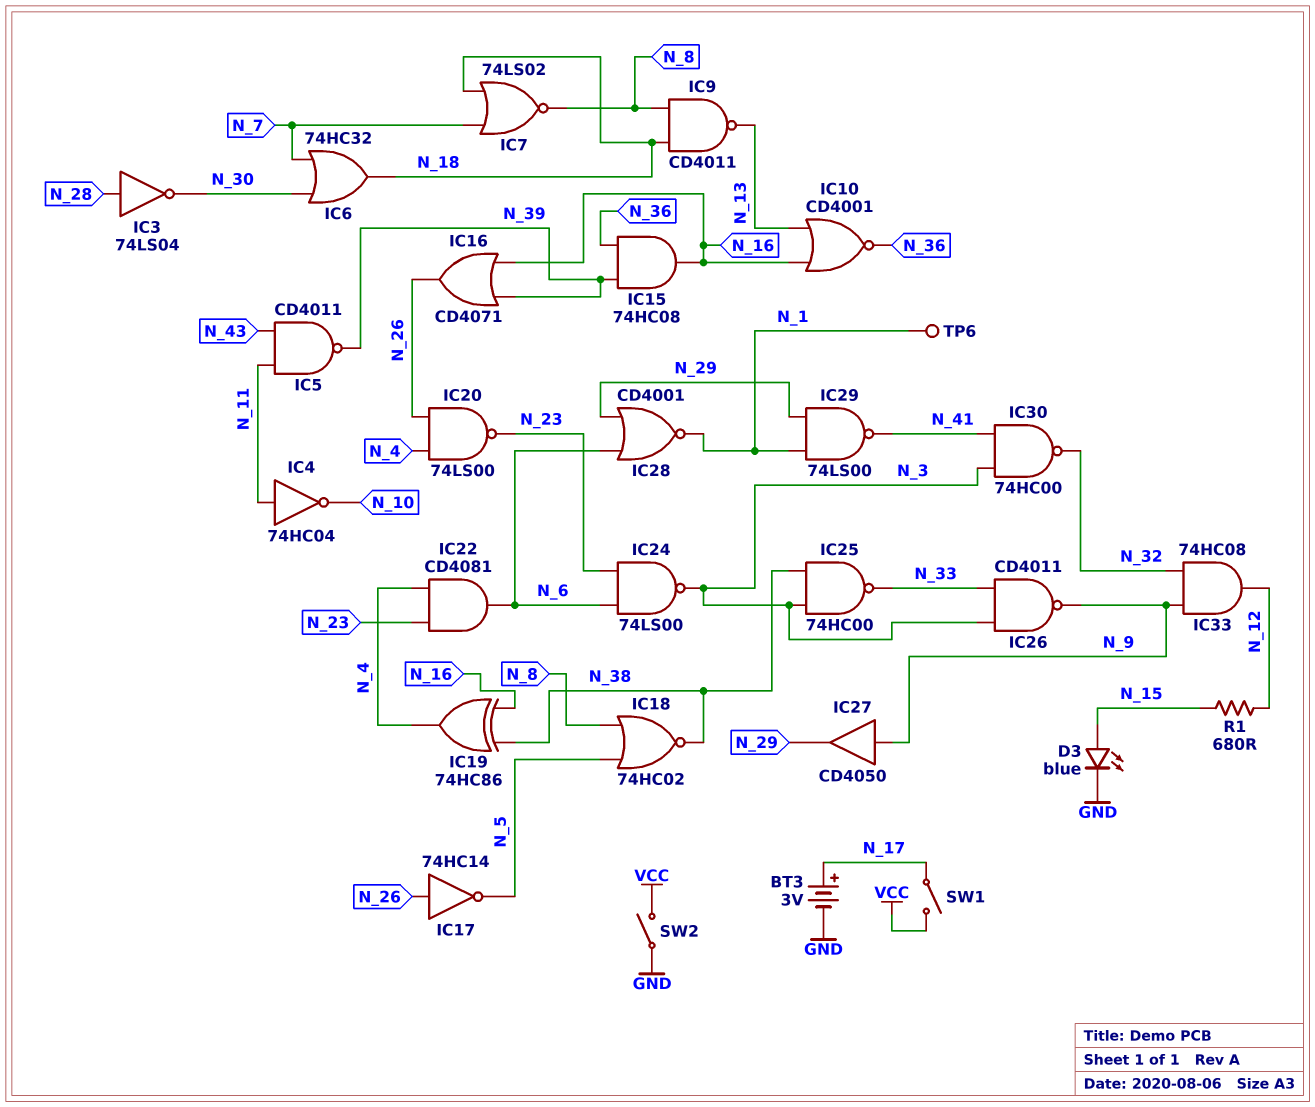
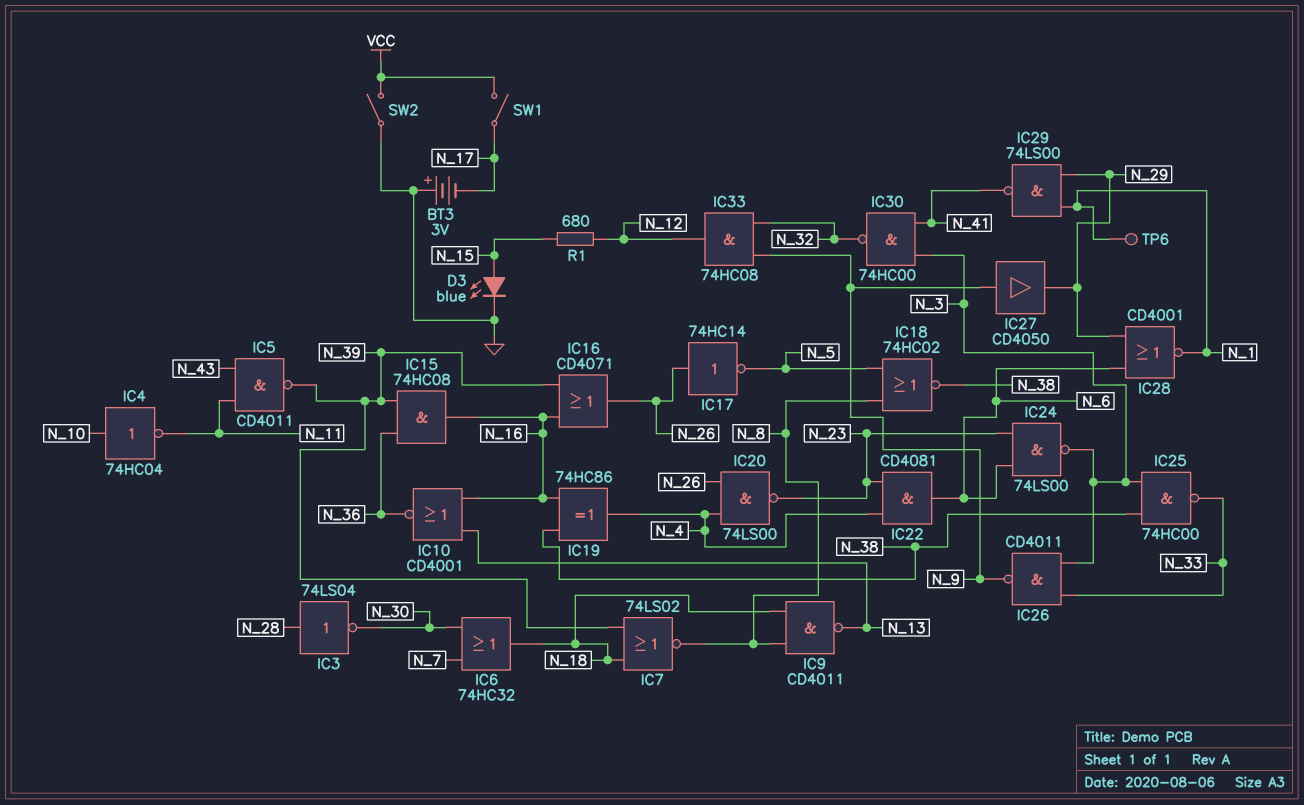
BT3: 3V (plus N_17, minus GND) -> 3V (plus GND, minus N_17)
IC4: NOT 74HC04 (in N_11, out N_10) -> NOT 74HC04 (in N_10, out N_11)
IC7: NOR 74LS02 (in N_7, in N_18, out N_8) -> NOR 74LS02 (in N_18, in N_39, out N_8)

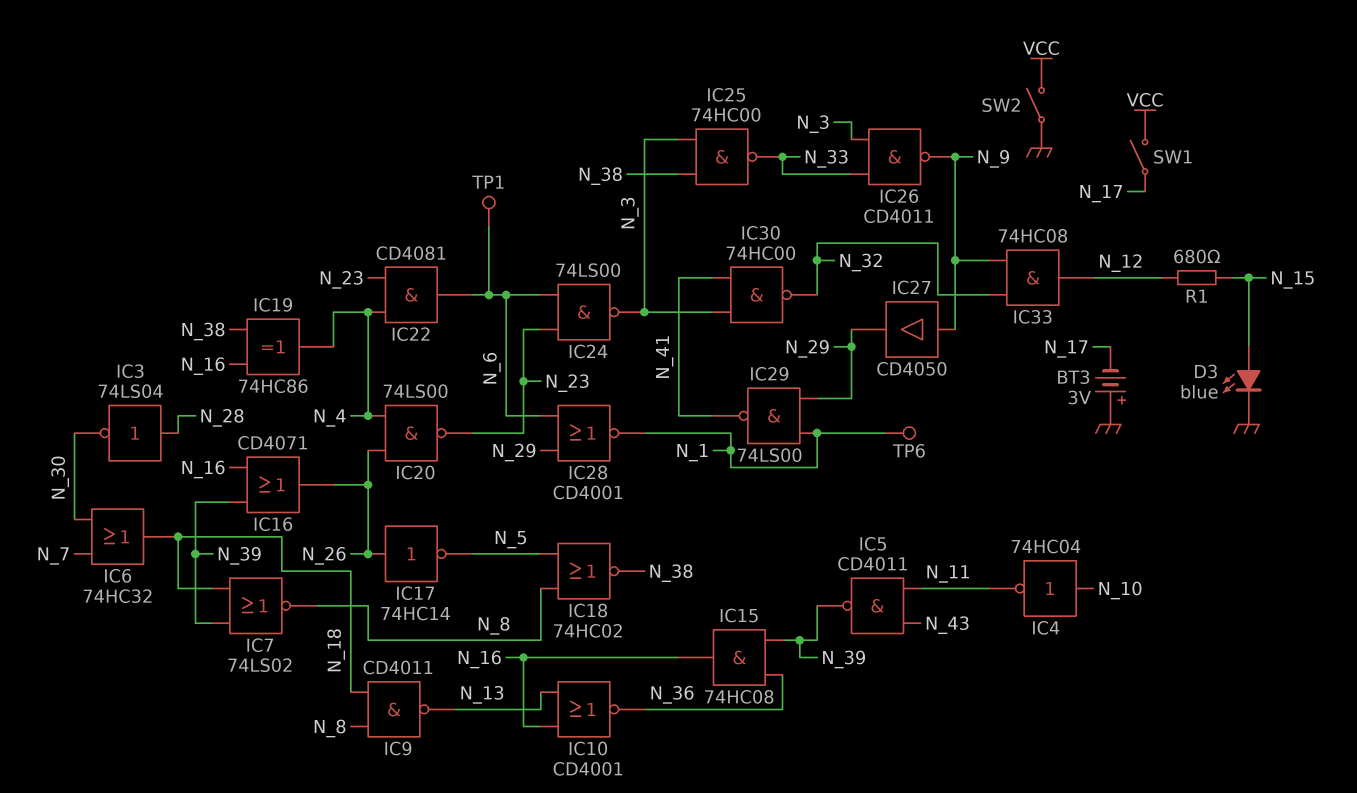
TP1: none -> test point (N_6)

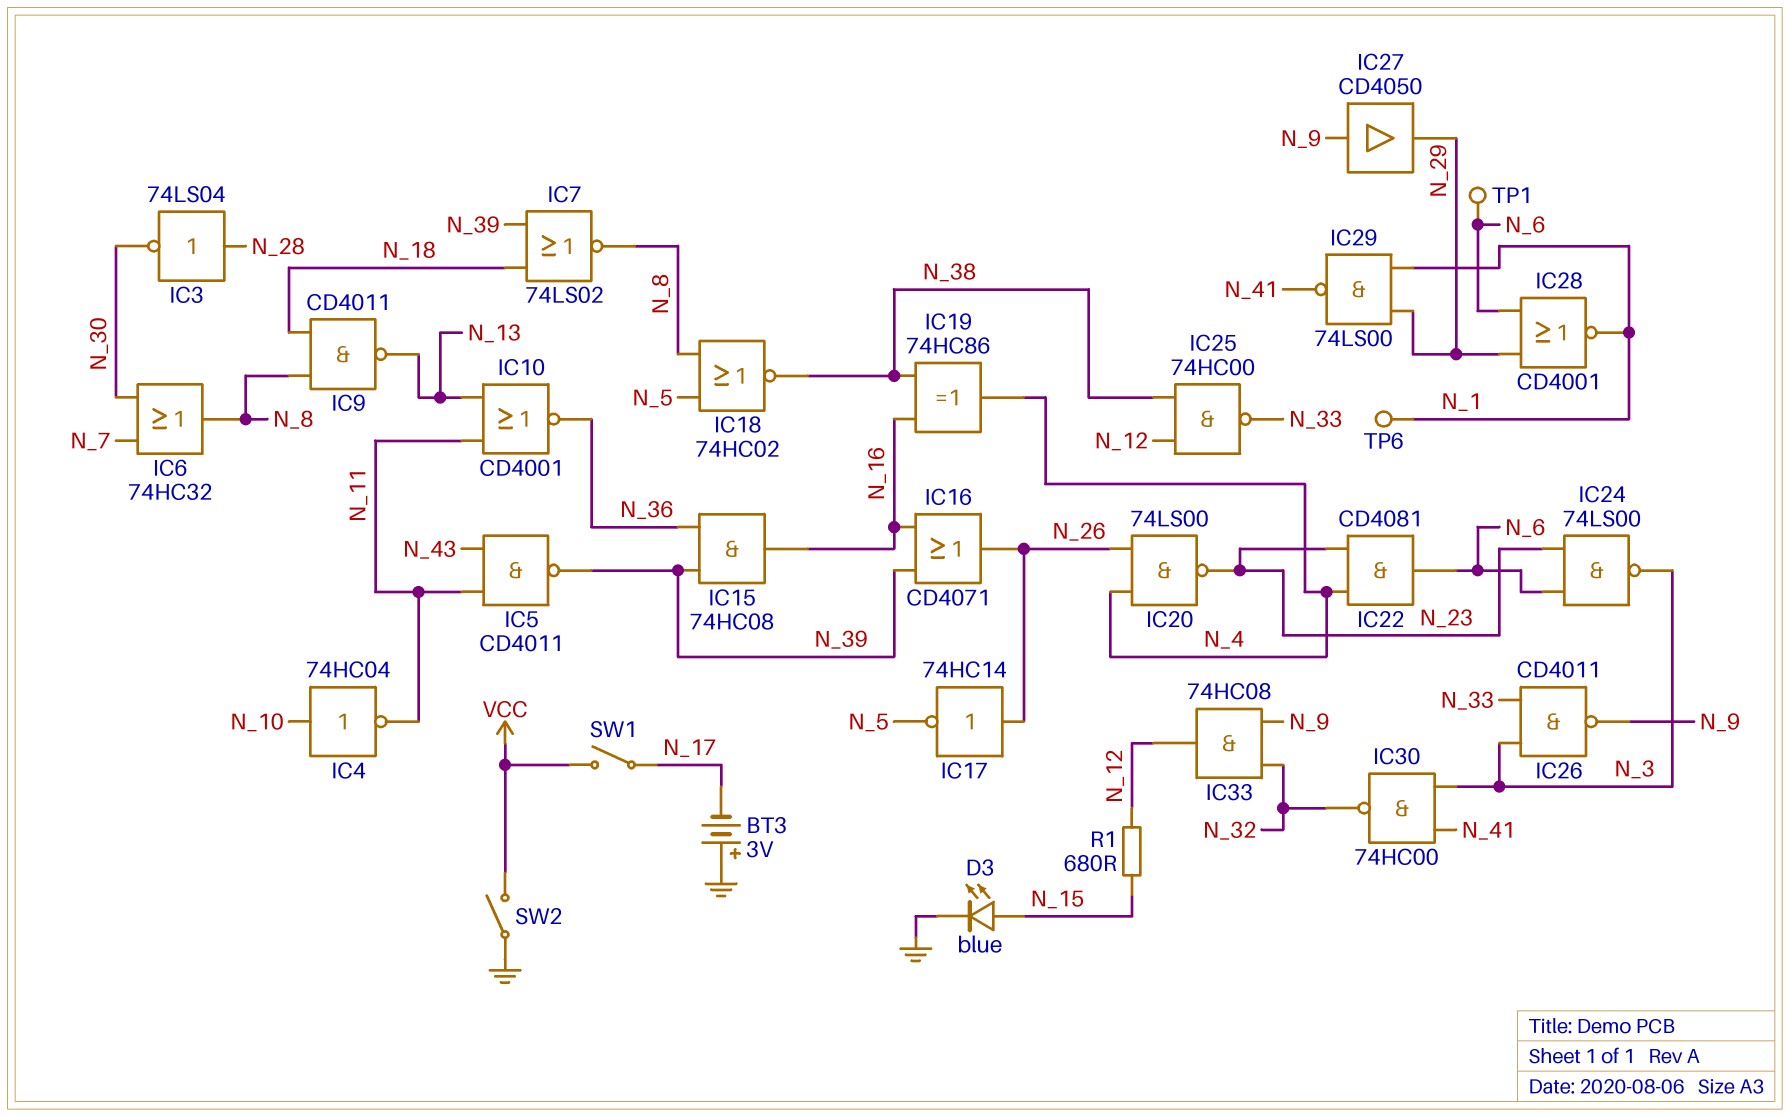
IC6: OR 74HC32 (in N_7, in N_30, out N_18) -> OR 74HC32 (in N_7, in N_30, out N_8)
IC10: NOR CD4001 (in N_13, in N_16, out N_36) -> NOR CD4001 (in N_11, in N_13, out N_36)
IC25: NAND 74HC00 (in N_3, in N_38, out N_33) -> NAND 74HC00 (in N_12, in N_38, out N_33)

